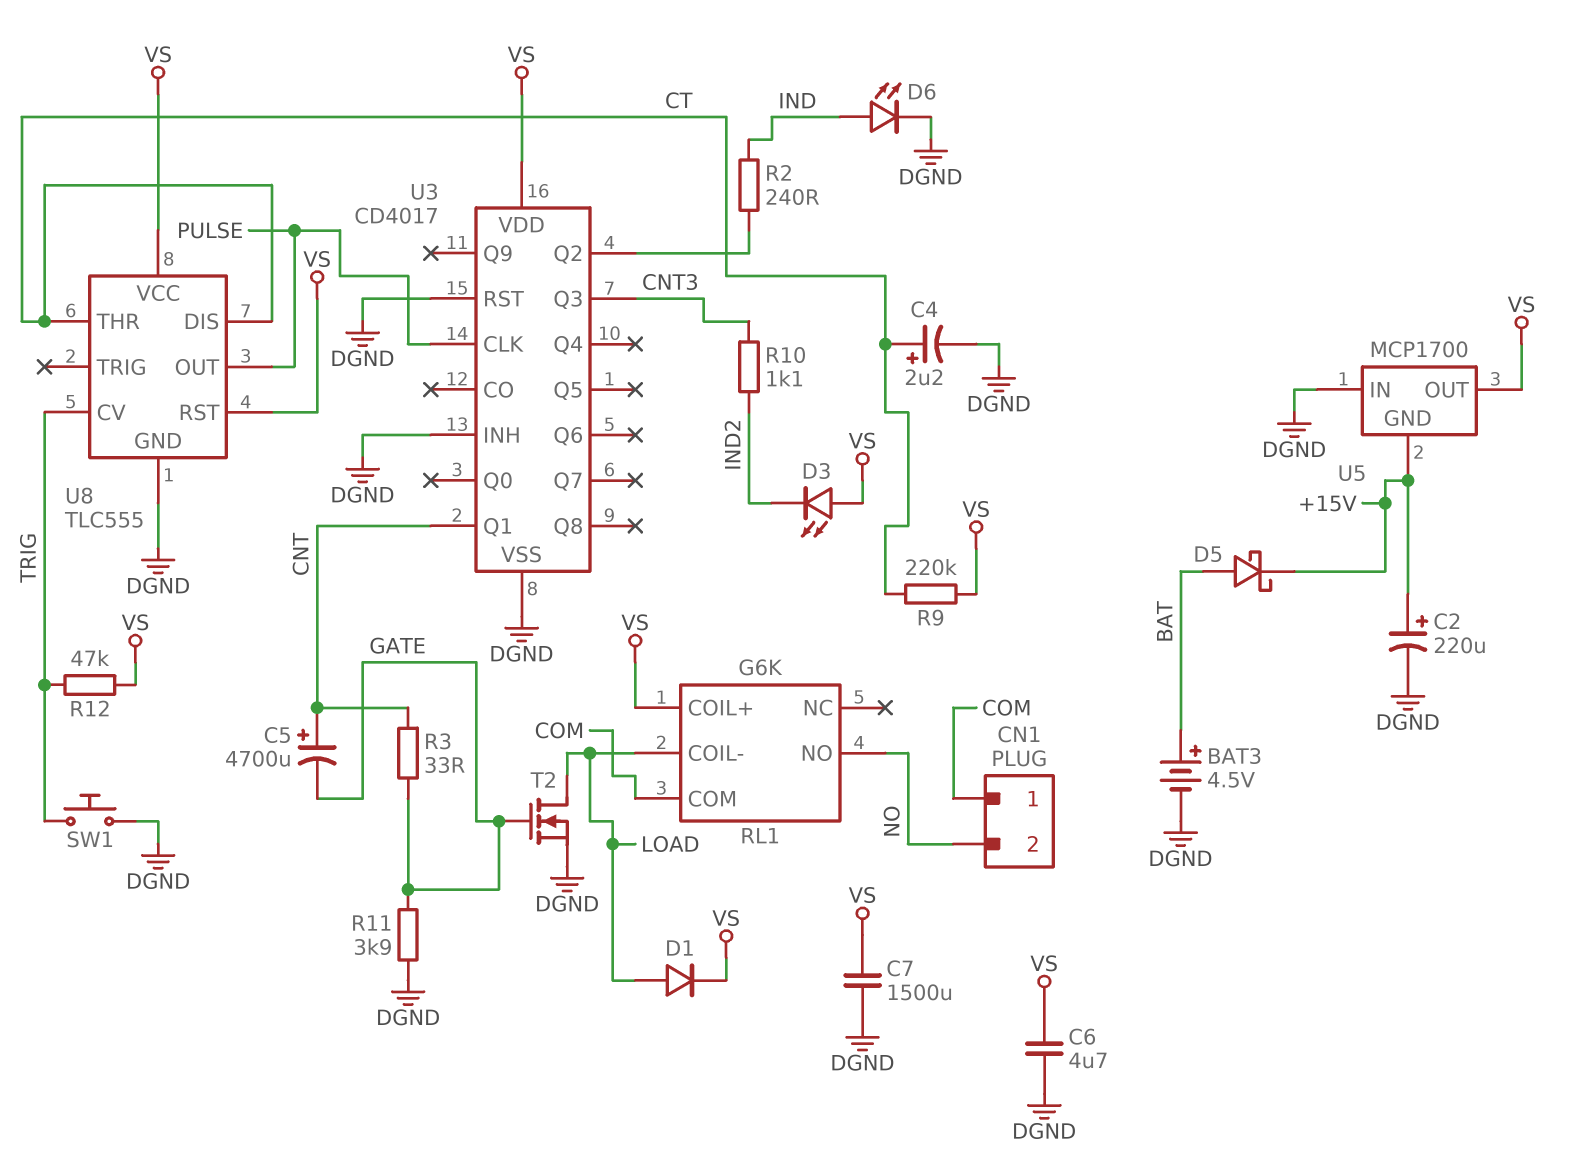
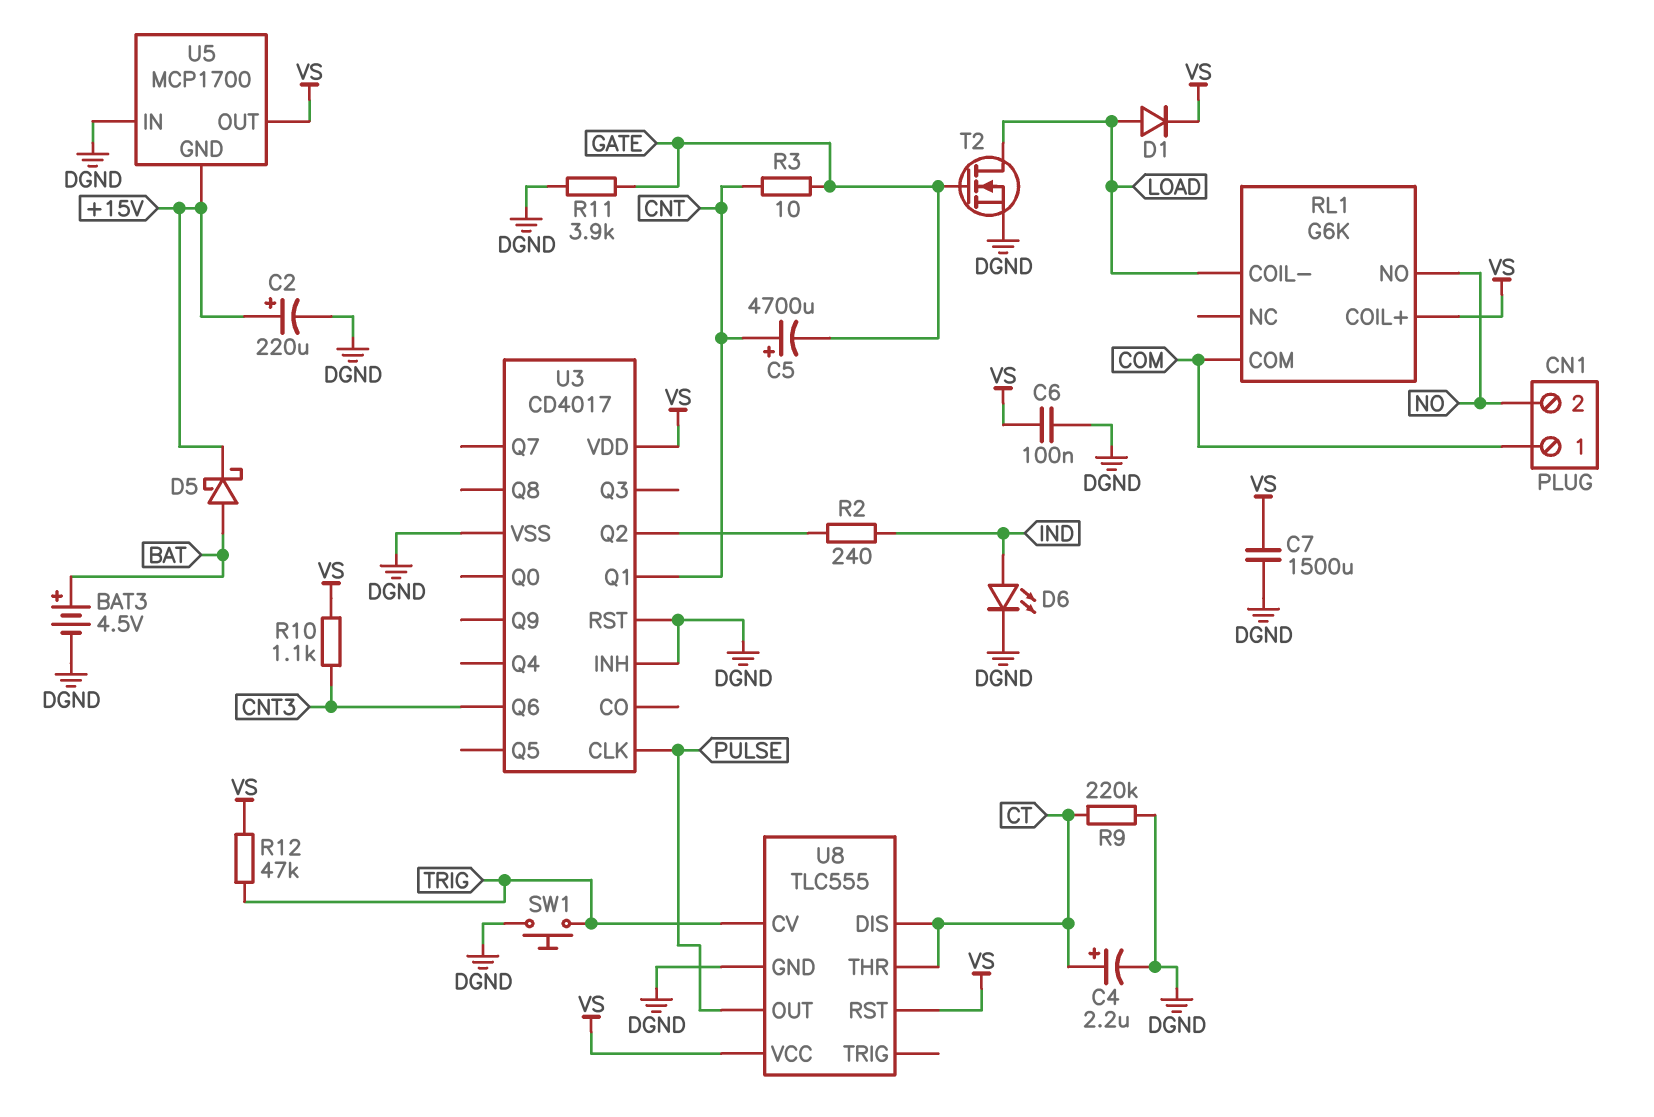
C6: 4.7uF (DGND, VS) -> 100nF (DGND, VS)
D3: LED (A VS, K IND2) -> none
R3: 33 (CNT, GATE) -> 10 (CNT, GATE)
R9: 220k (CT, VS) -> 220k (CT, DGND)
R10: 1.1k (CNT3, IND2) -> 1.1k (CNT3, VS)
U3 pin Q3: CNT3 -> none
U3 pin Q6: none -> CNT3

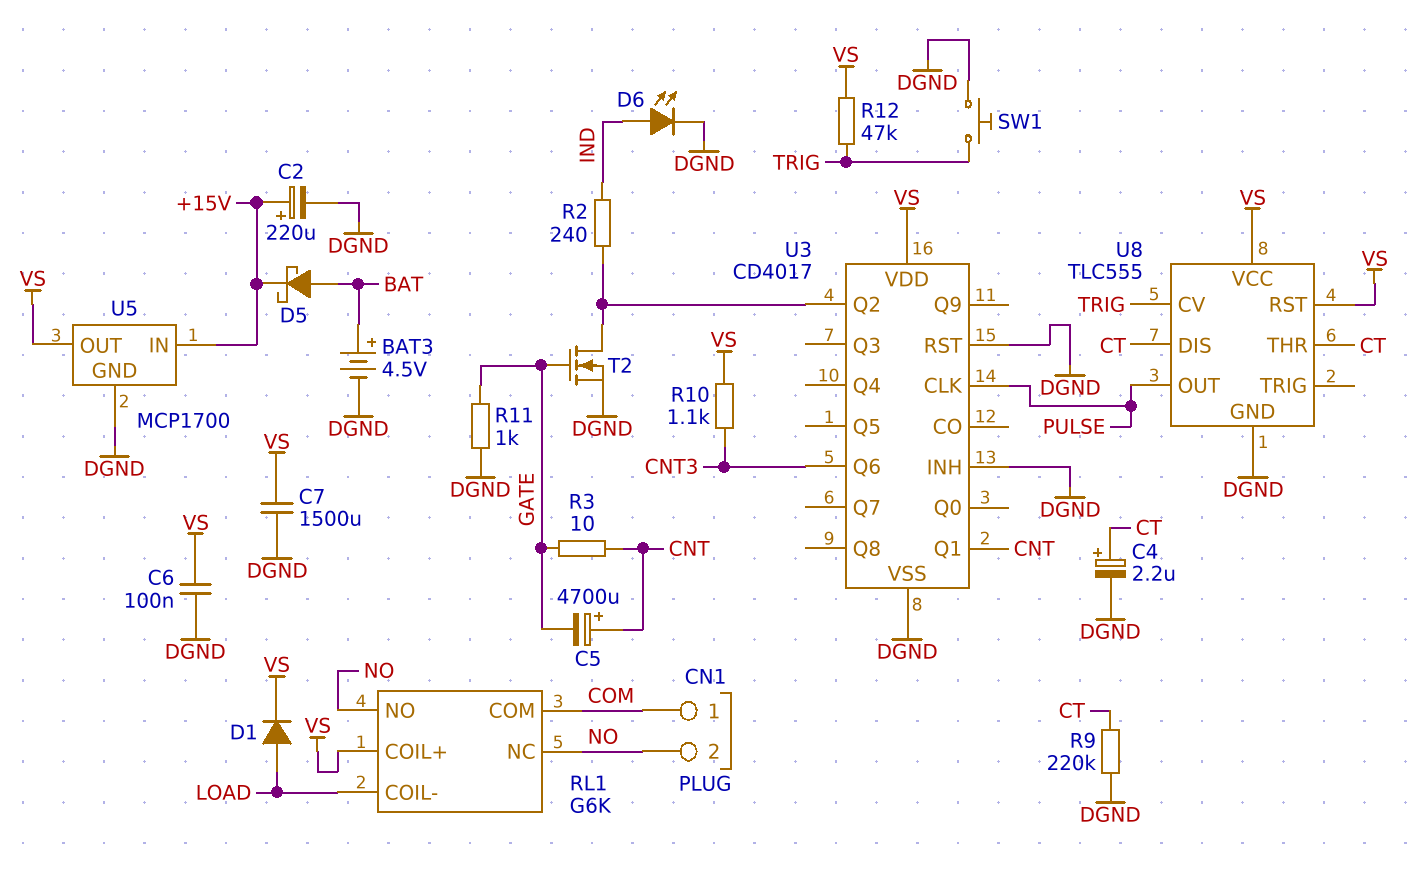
R11: 3.9k (DGND, GATE) -> 1k (DGND, GATE)
RL1 pin NC: none -> NO
T2: NMOS (G GATE, D LOAD, S DGND) -> NMOS (G GATE, D U3/Q2, S DGND)
U5 pin GND: +15V -> DGND
U5 pin IN: DGND -> +15V

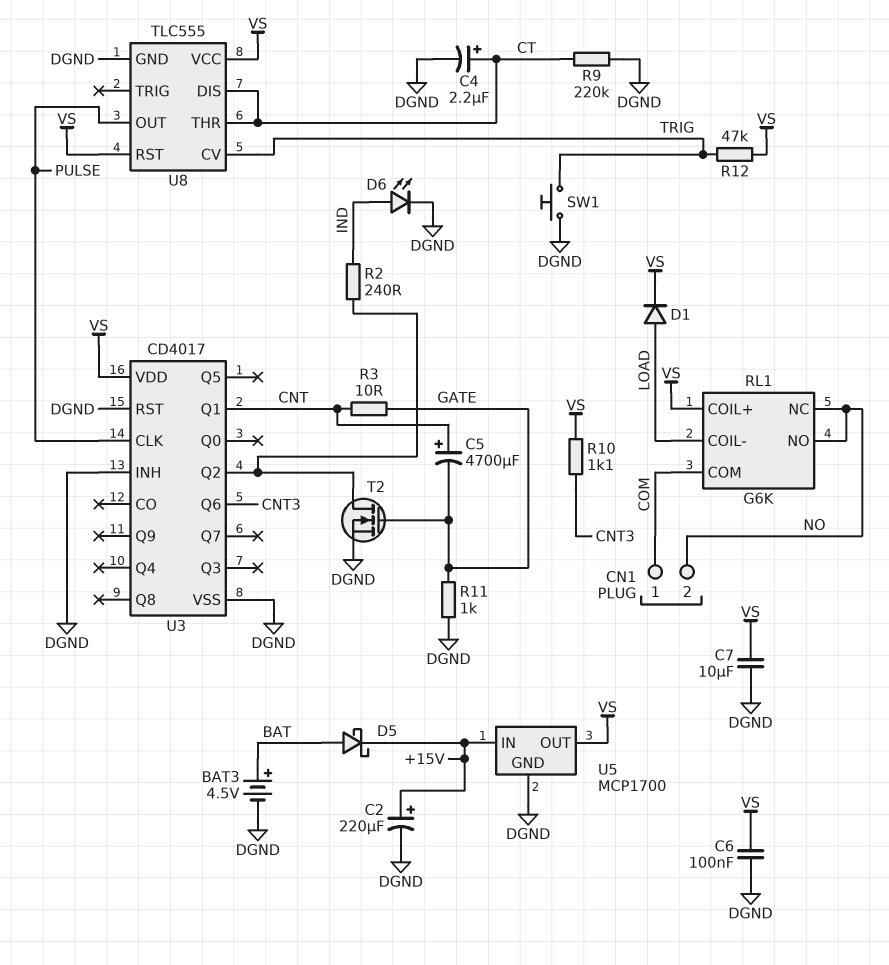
C7: 1500uF (DGND, VS) -> 10uF (DGND, VS)

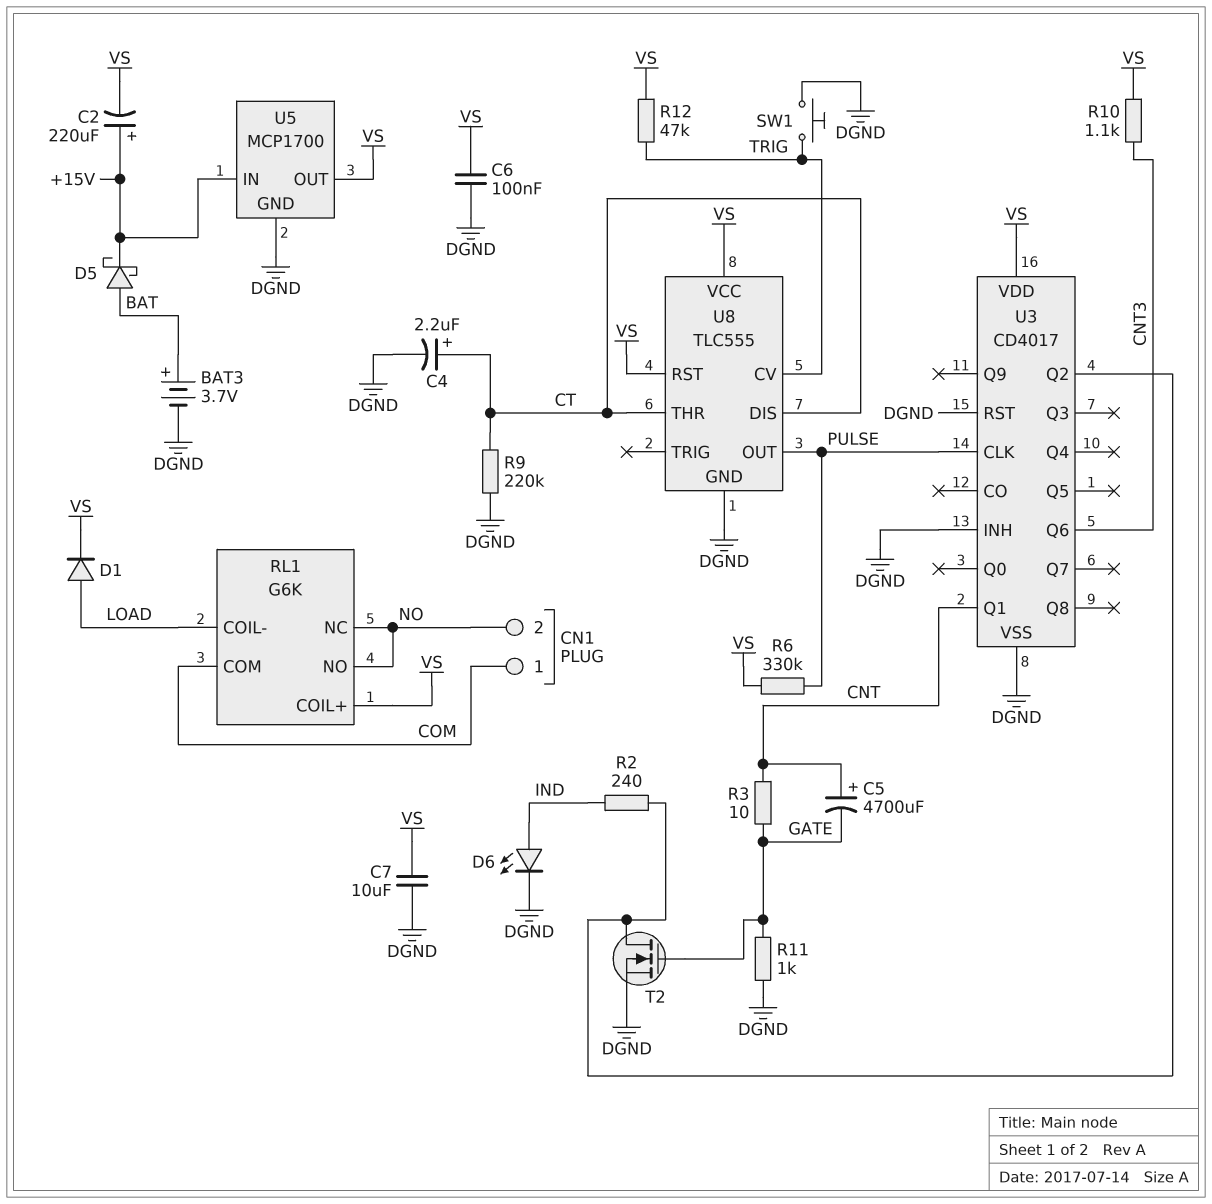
BAT3: 4.5V (plus BAT, minus DGND) -> 3.7V (plus BAT, minus DGND)
C2: 220uF (plus +15V, minus DGND) -> 220uF (plus +15V, minus VS)
R6: none -> 330k (PULSE, VS)

